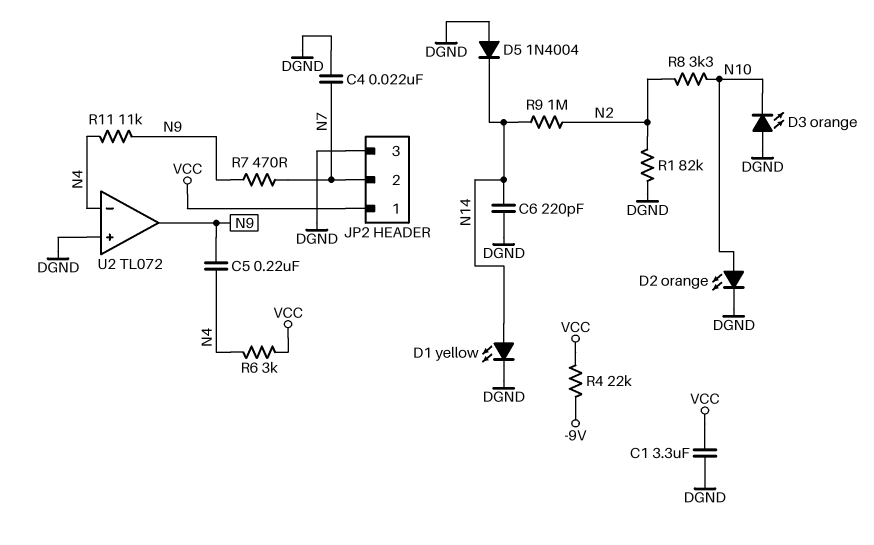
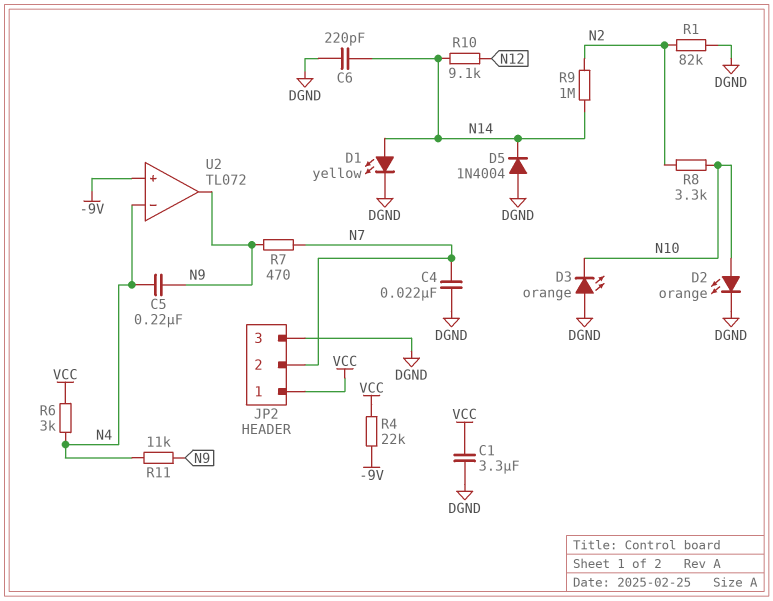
R10: none -> 9.1k (N12, N14)
U2 pin in+: DGND -> -9V

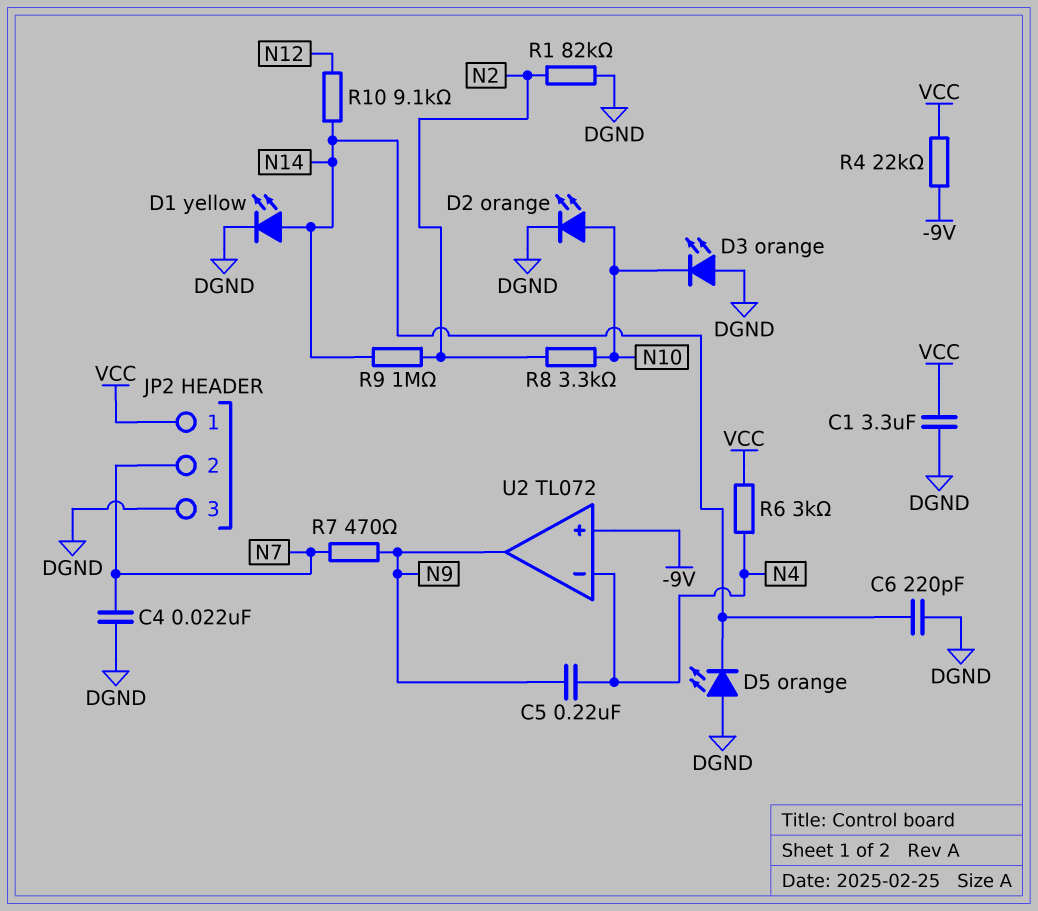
D5: diode 1N4004 (A DGND, K N14) -> LED orange (A DGND, K N14)
R11: 11k (N4, N9) -> none

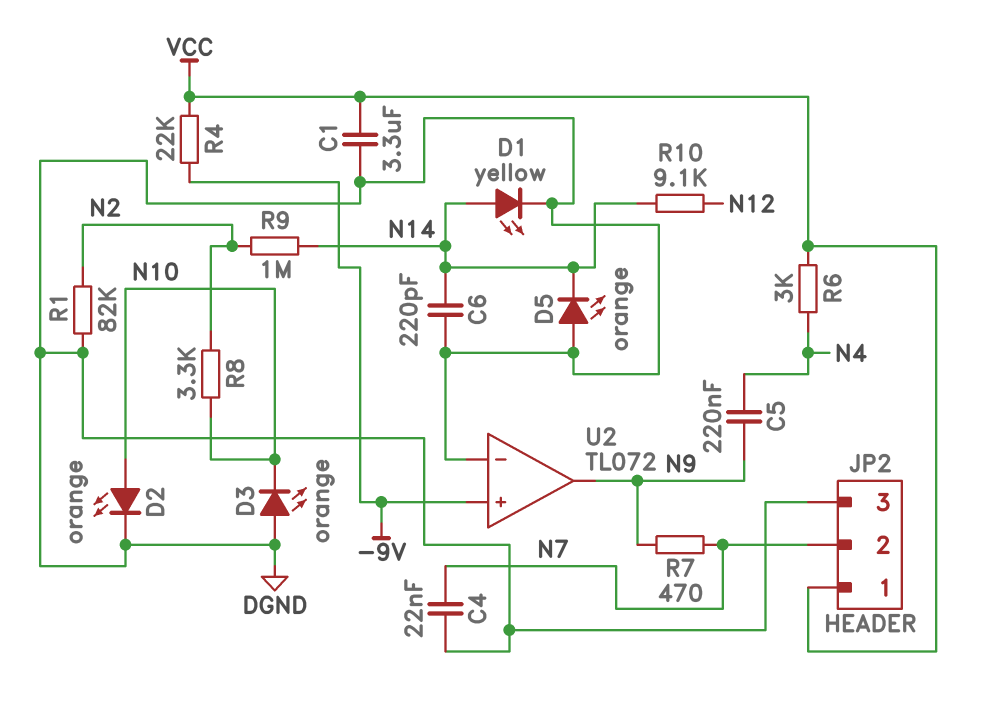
U2 pin in-: N4 -> DGND

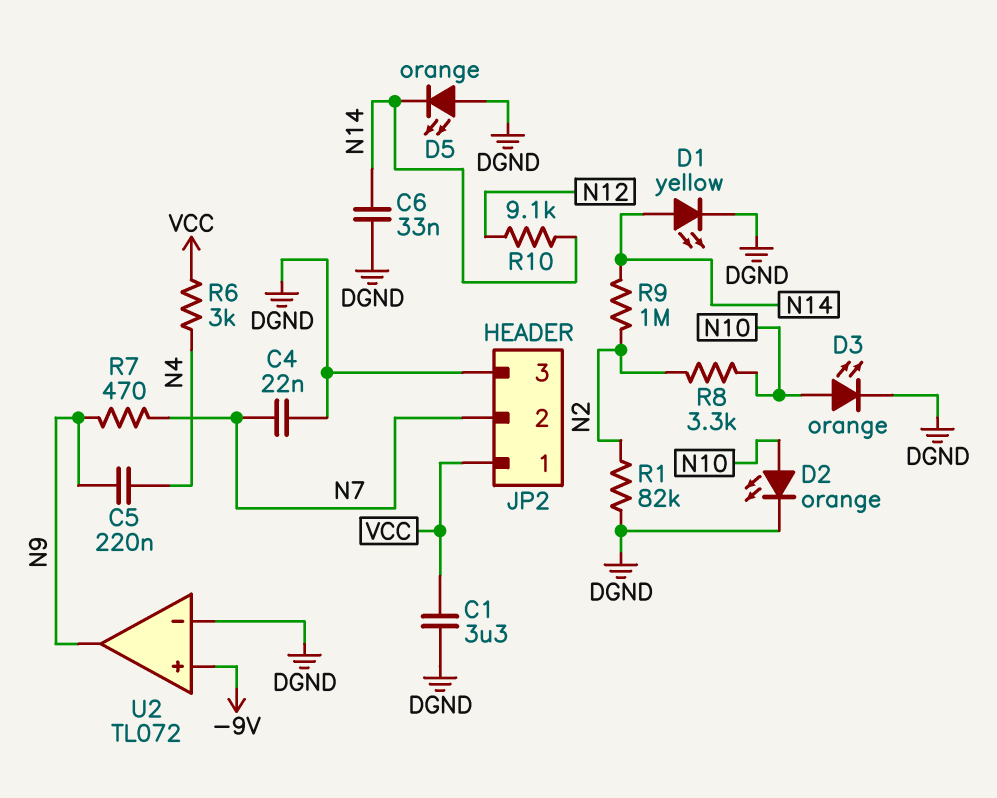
C6: 220pF (DGND, N14) -> 33nF (DGND, N14)
D3: LED orange (A DGND, K N10) -> LED orange (A N10, K DGND)
R4: 22k (-9V, VCC) -> none

